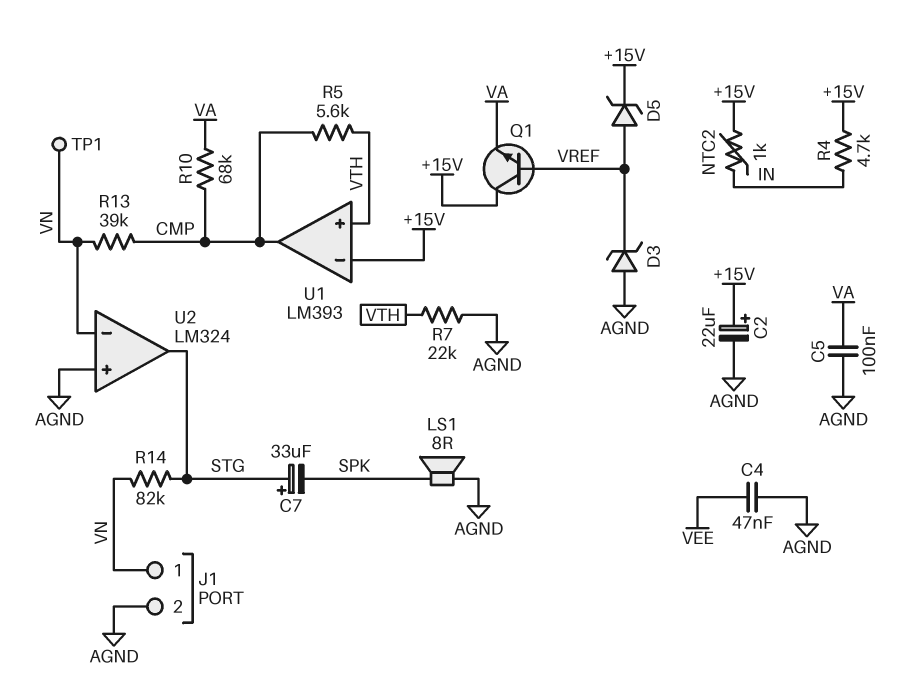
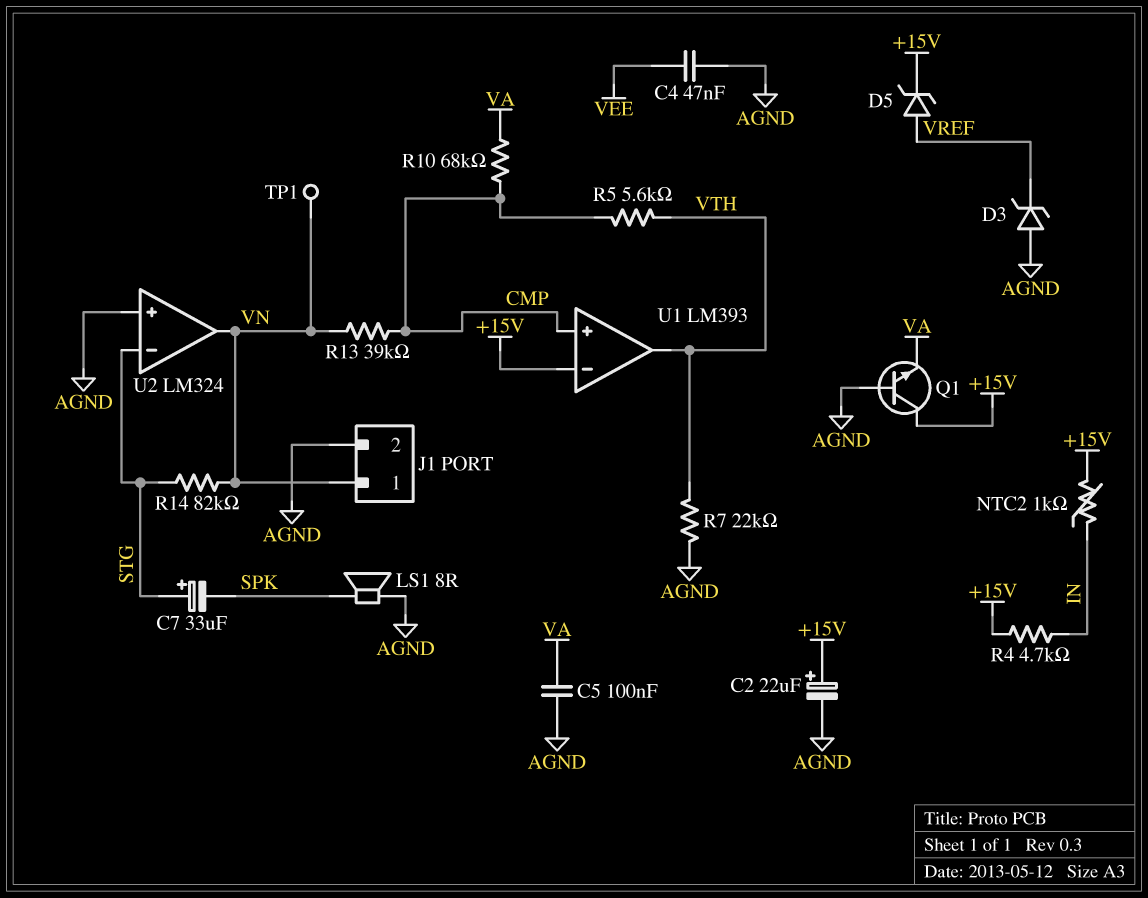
Q1: NPN (B VREF, C +15V, E VA) -> NPN (B AGND, C +15V, E VA)
U1 pin in+: VTH -> CMP
U1 pin out: CMP -> VTH
U2 pin in-: VN -> STG
U2 pin out: STG -> VN

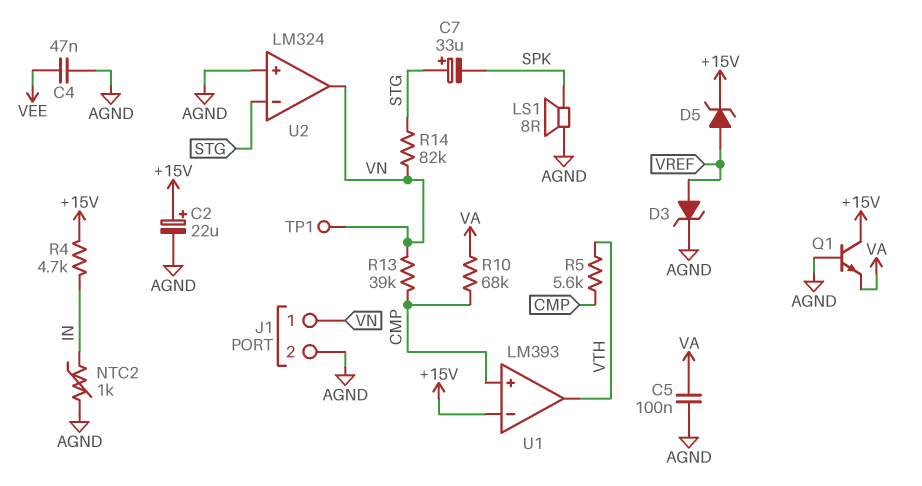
D3: zener (A AGND, K VREF) -> zener (A VREF, K AGND)
NTC2: 1k (+15V, IN) -> 1k (AGND, IN)
R7: 22k (AGND, VTH) -> none

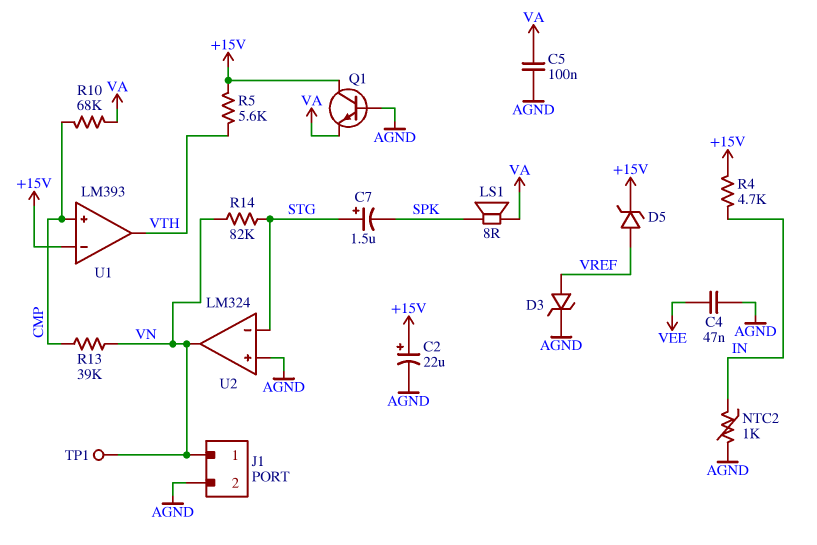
C7: 33uF (plus STG, minus SPK) -> 1.5uF (plus STG, minus SPK)
LS1: speaker 8R (AGND, SPK) -> speaker 8R (SPK, VA)
R5: 5.6k (CMP, VTH) -> 5.6k (+15V, VTH)

